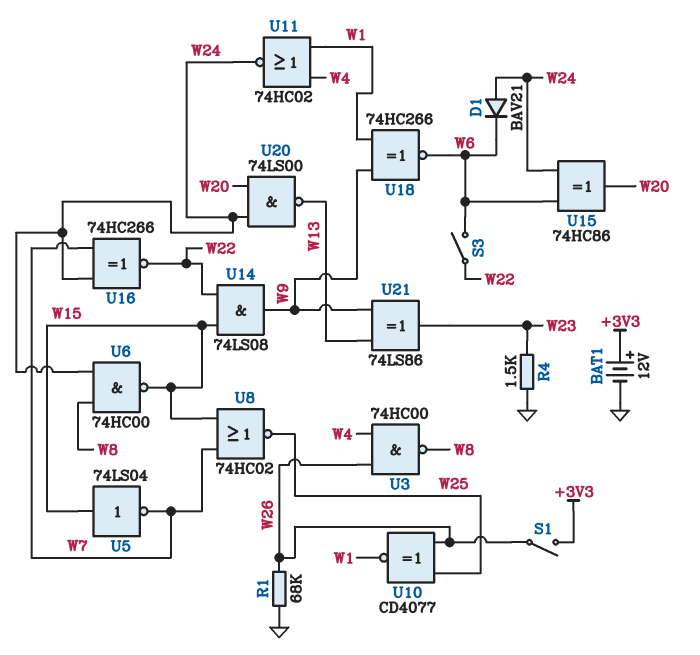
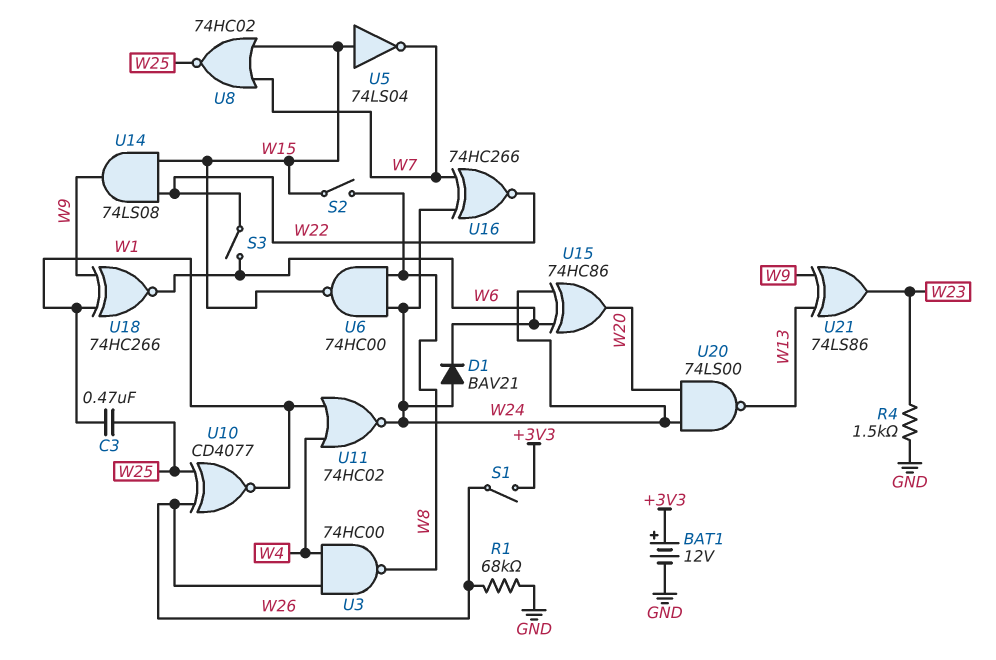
C3: none -> 470nF (W1, W25)
S2: none -> switch (W8, W15)

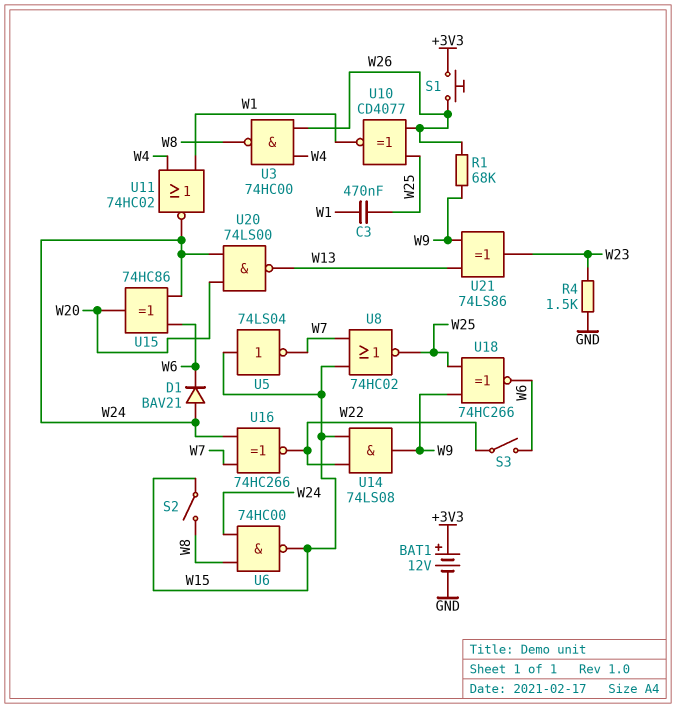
R1: 68k (GND, W26) -> 68k (W9, W26)
S1: switch (+3V3, W26) -> button (+3V3, W26)
U18: XNOR 74HC266 (in W1, in W9, out W6) -> XNOR 74HC266 (in W9, in W25, out W6)

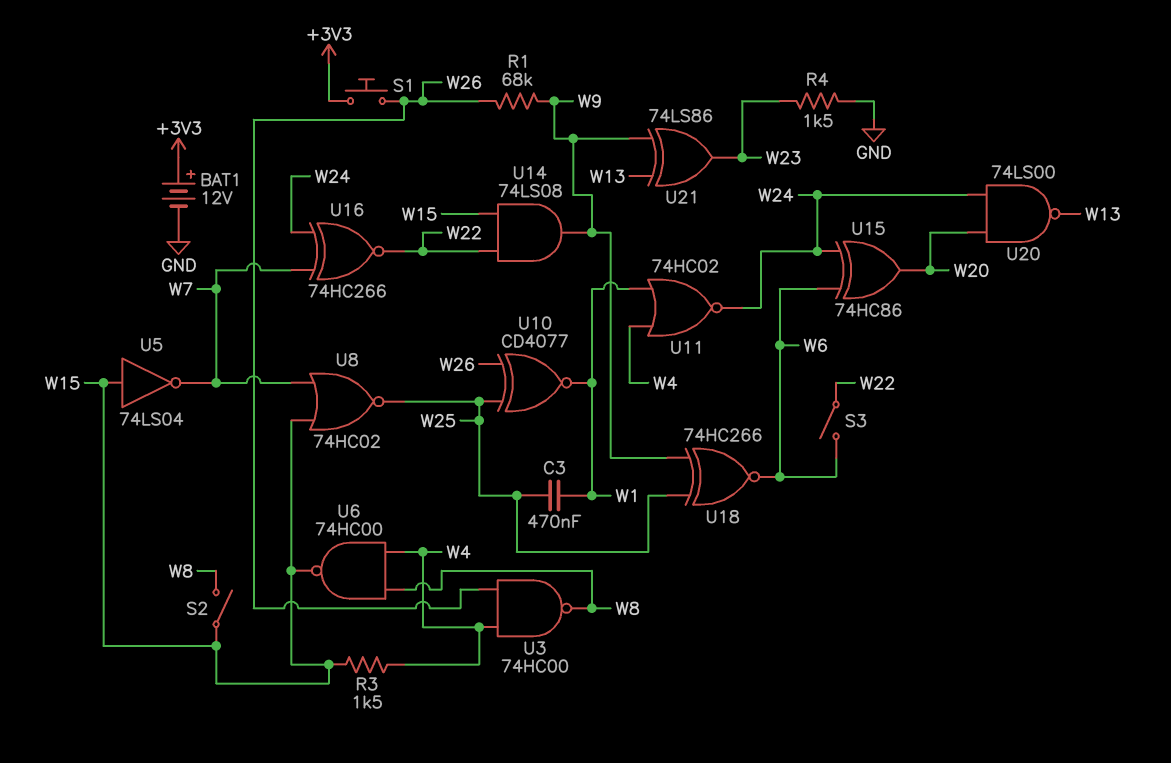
D1: diode BAV21 (A W24, K W6) -> none
R3: none -> 1.5k (W4, W15)
U6: NAND 74HC00 (in W8, in W24, out W15) -> NAND 74HC00 (in W4, in W8, out W15)

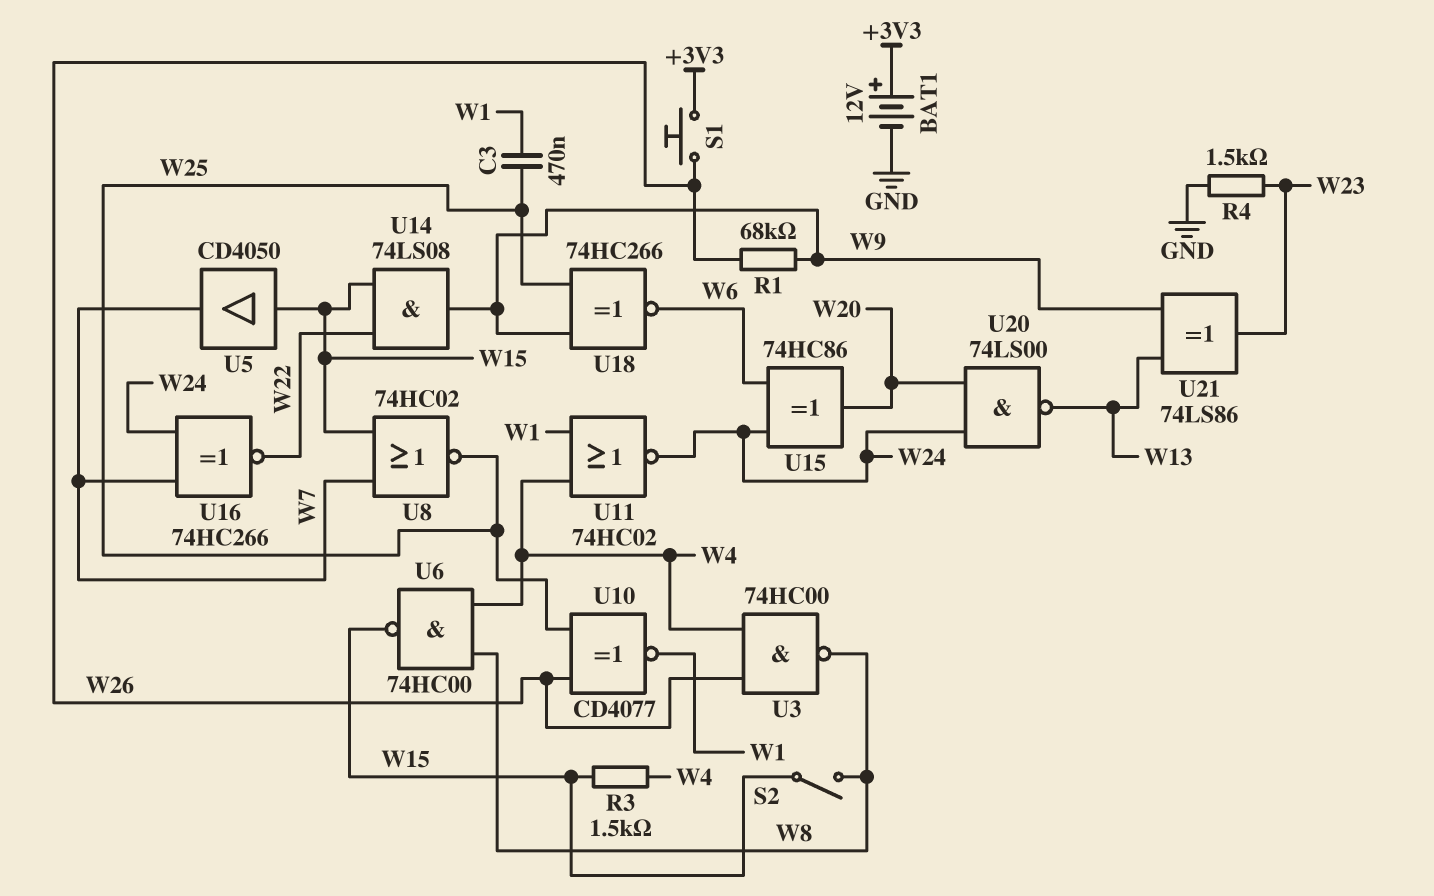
S3: switch (W6, W22) -> none
U5: NOT 74LS04 (in W15, out W7) -> buffer CD4050 (in W15, out W7)

